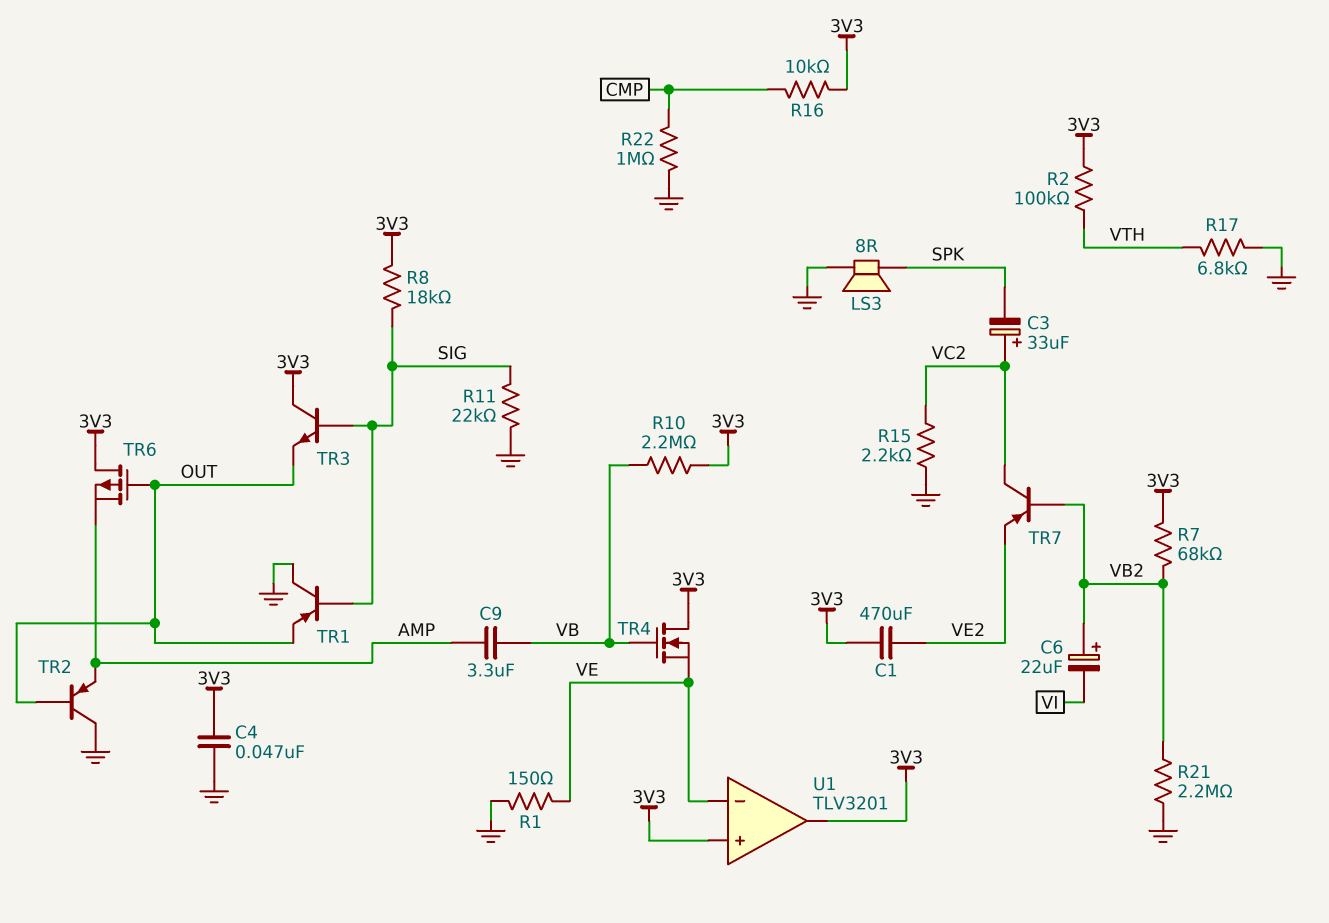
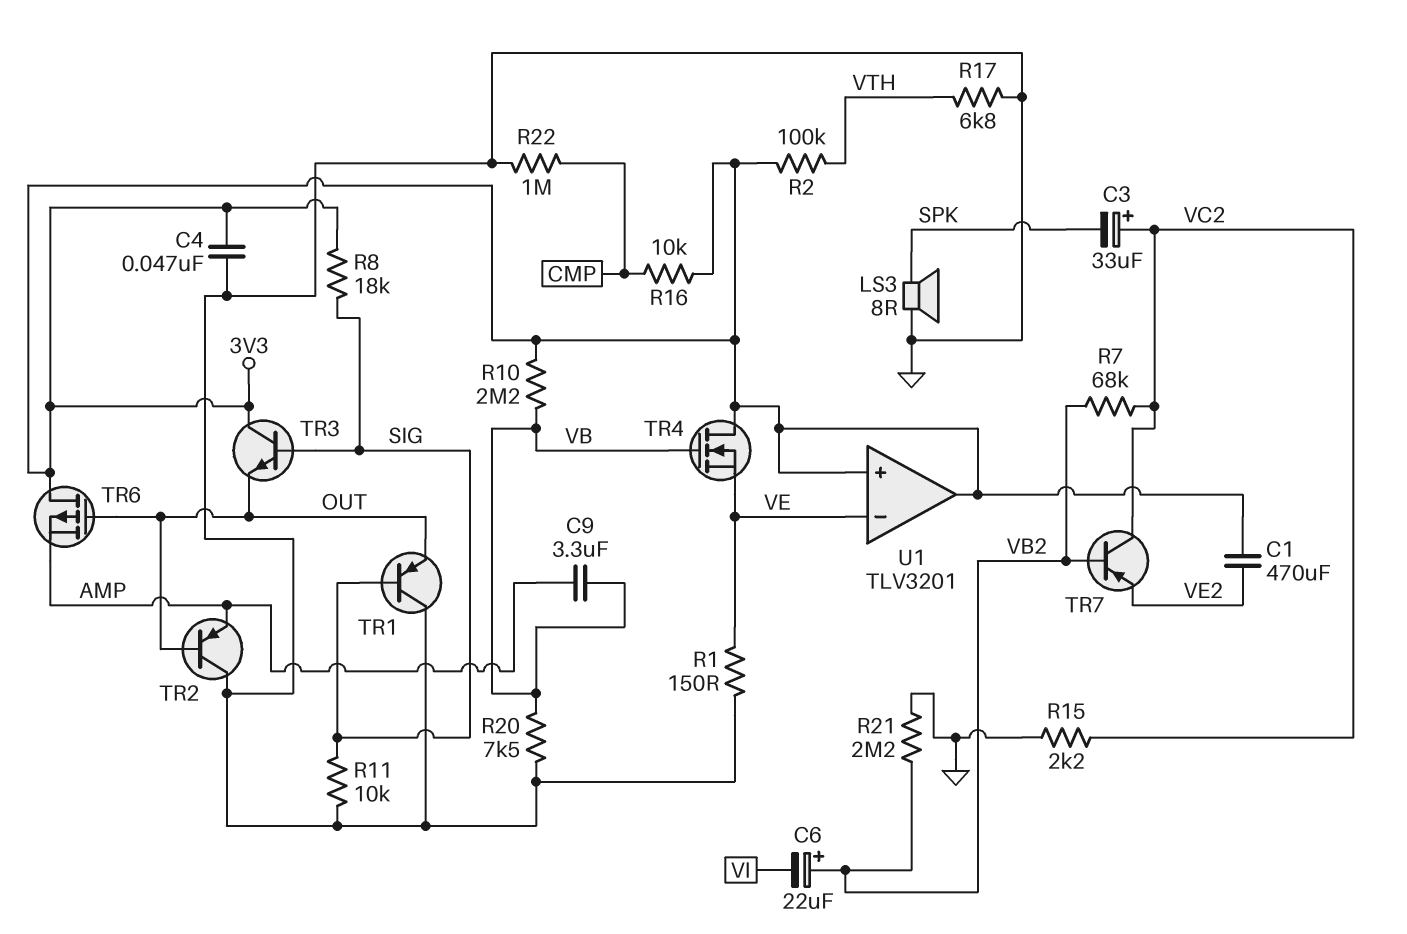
R7: 68k (3V3, VB2) -> 68k (VB2, VC2)
R11: 22k (GND, SIG) -> 10k (GND, SIG)
R20: none -> 7.5k (GND, VB)

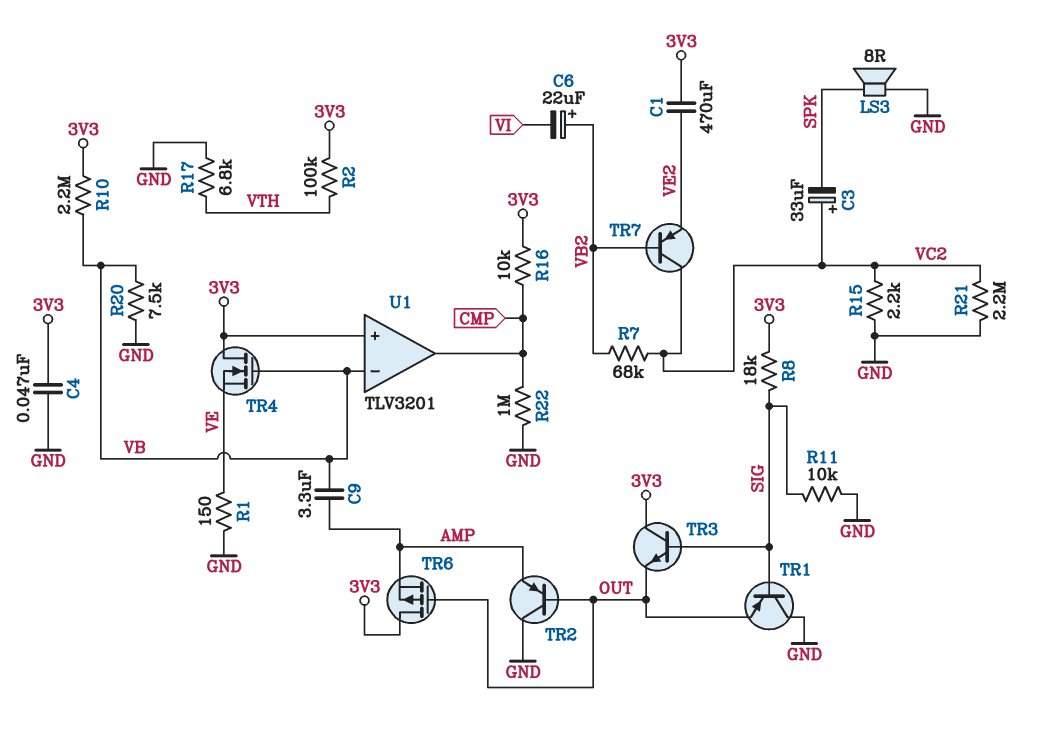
R21: 2.2M (GND, VB2) -> 2.2M (GND, VC2)
U1 pin in-: VE -> VB
U1 pin out: 3V3 -> CMP

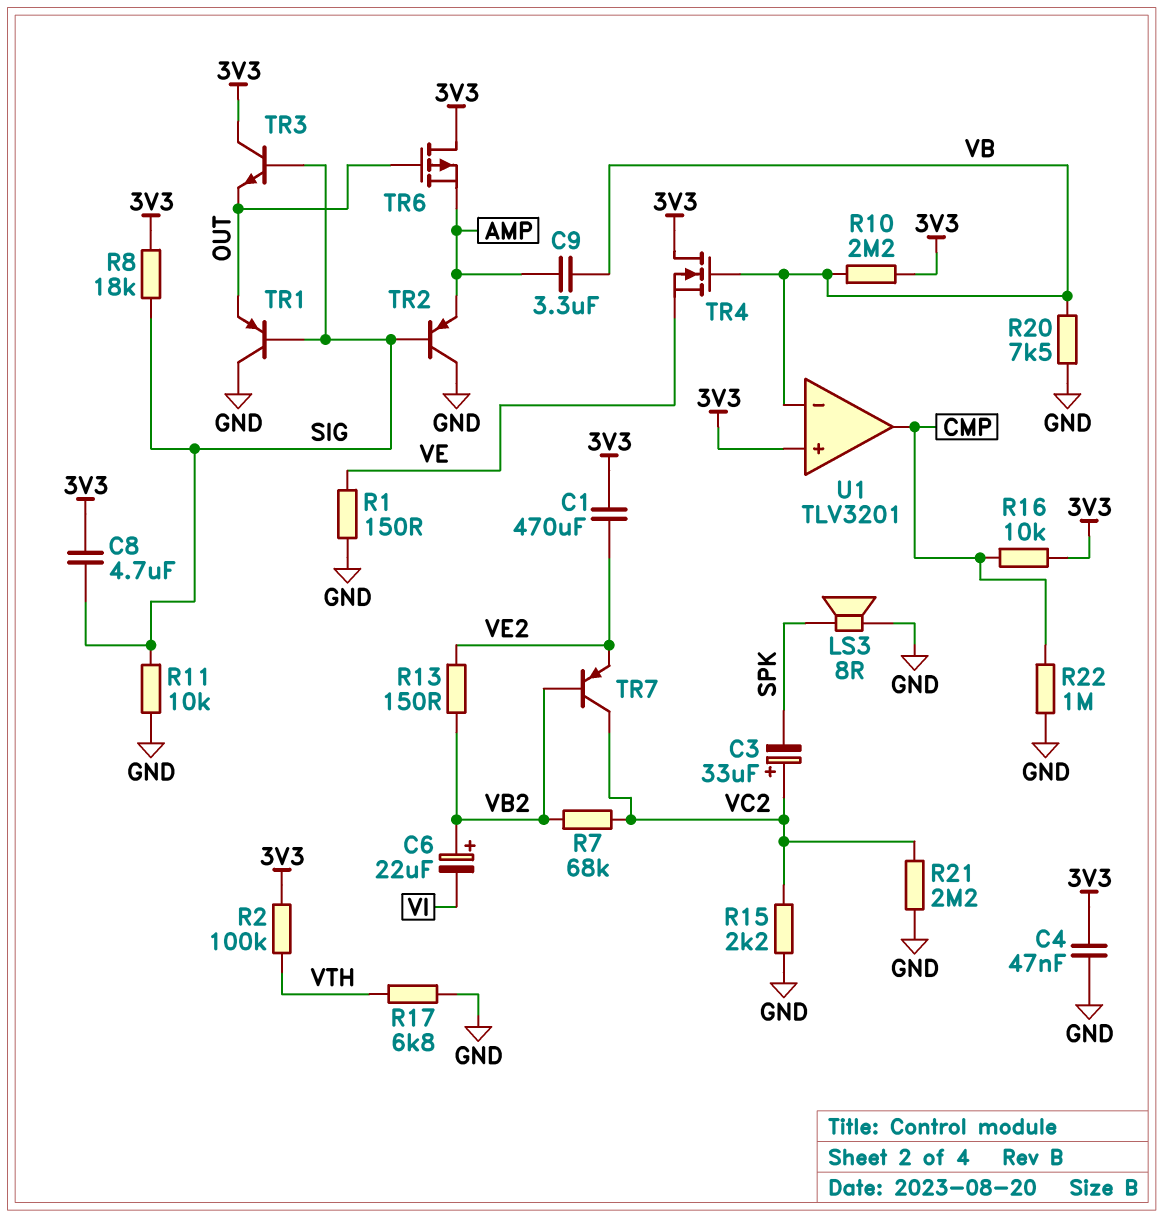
C8: none -> 4.7uF (3V3, SIG)
R13: none -> 150 (VB2, VE2)
TR2: PNP (B OUT, C GND, E AMP) -> PNP (B SIG, C GND, E AMP)

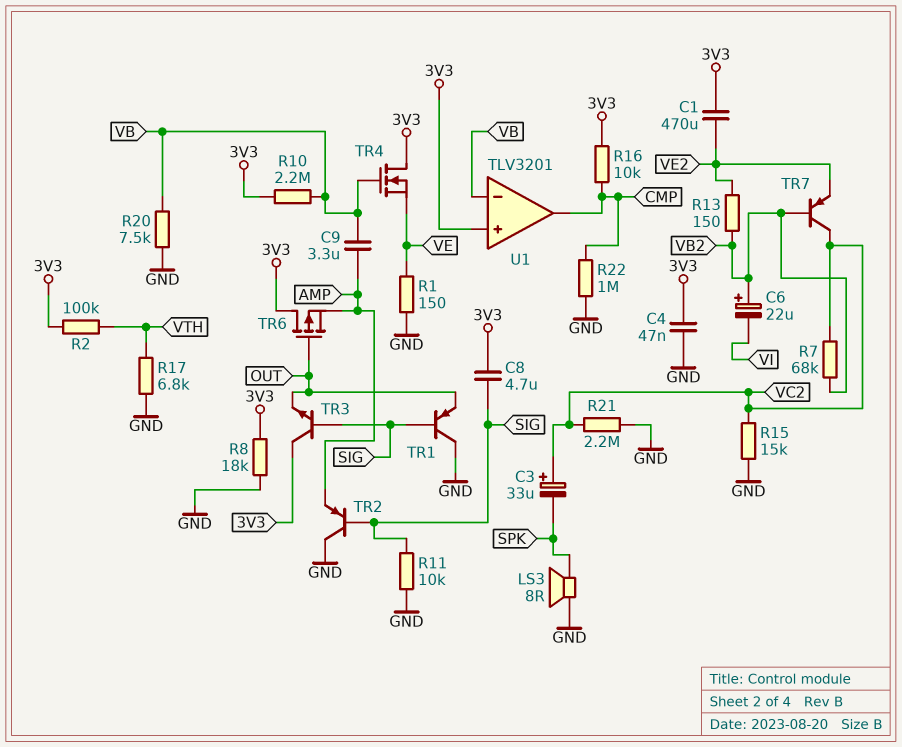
R8: 18k (3V3, SIG) -> 18k (3V3, GND)
R15: 2.2k (GND, VC2) -> 15k (GND, VC2)

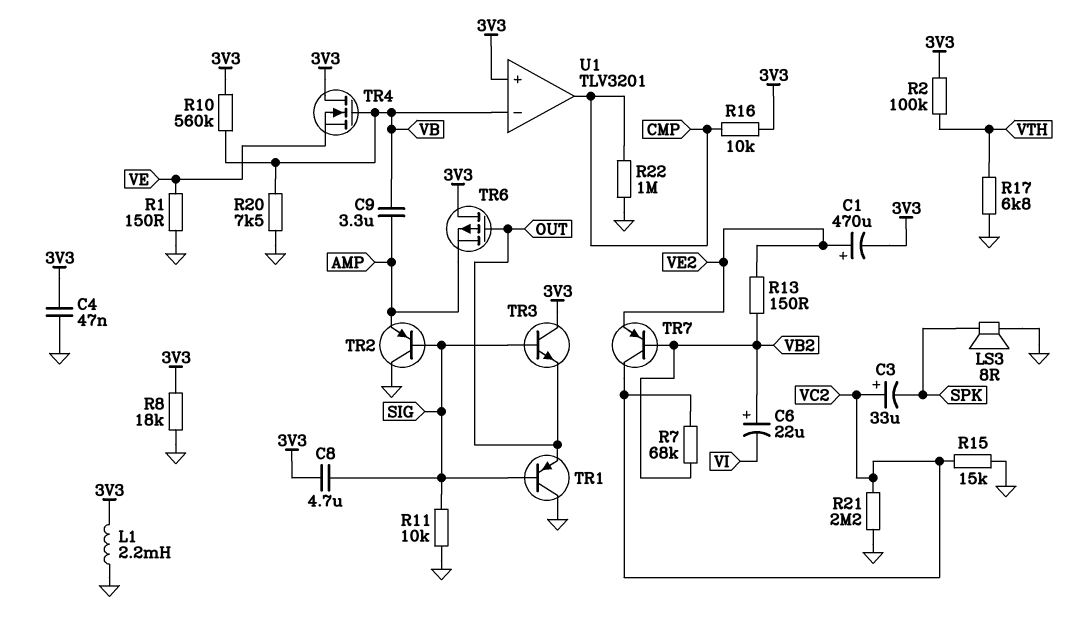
C1: 470uF (3V3, VE2) -> 470uF (plus VE2, minus 3V3)
L1: none -> 2.2mH (3V3, GND)
R10: 2.2M (3V3, VB) -> 560k (3V3, VB)

